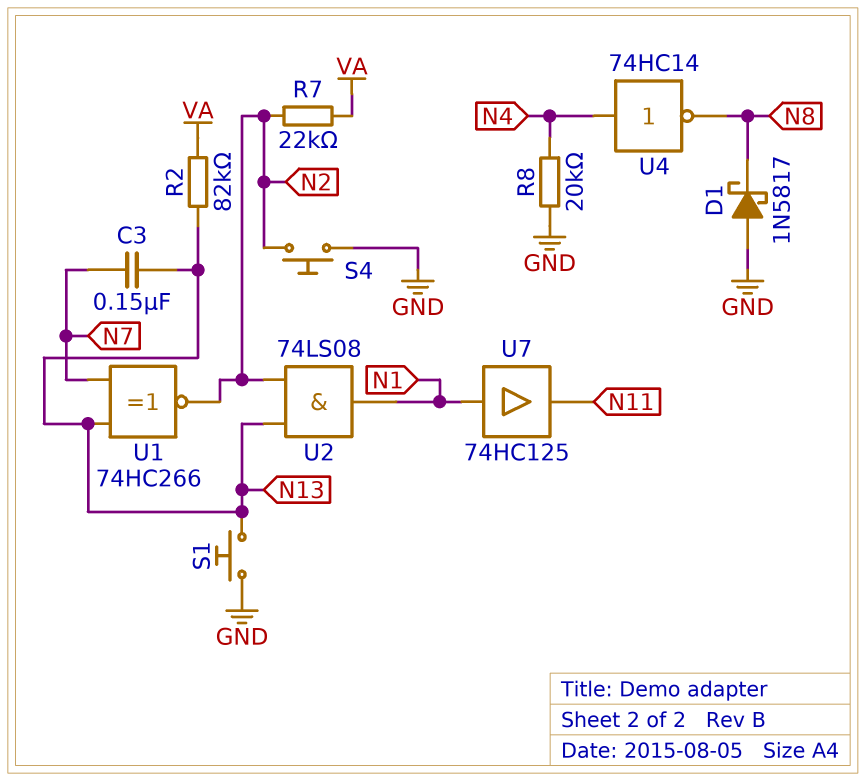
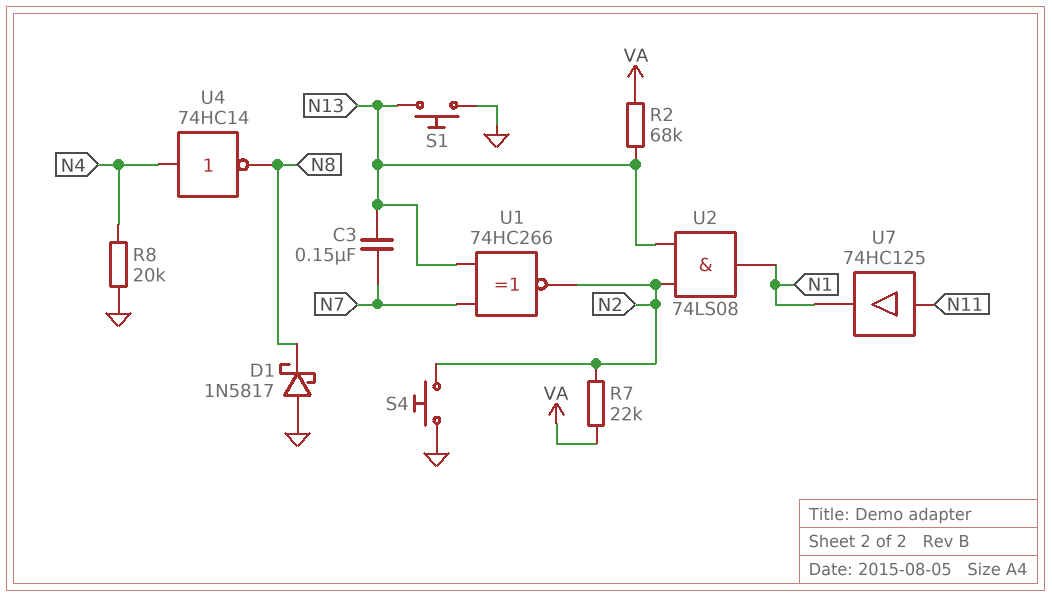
R2: 82k (N13, VA) -> 68k (N13, VA)
U7: buffer 74HC125 (in N1, out N11) -> buffer 74HC125 (in N11, out N1)

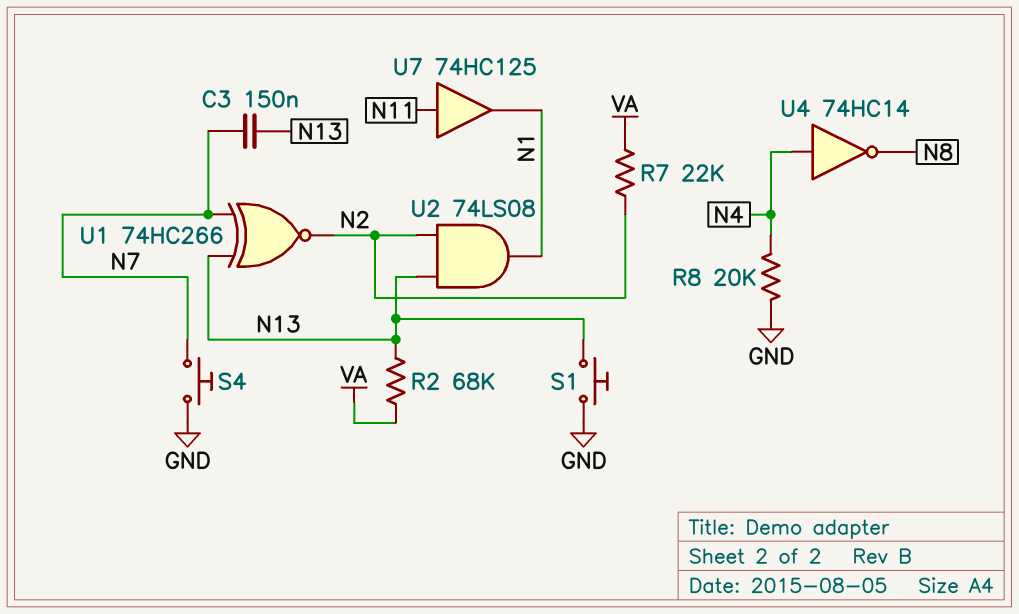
D1: schottky 1N5817 (A GND, K N8) -> none
S4: button (GND, N2) -> button (GND, N7)

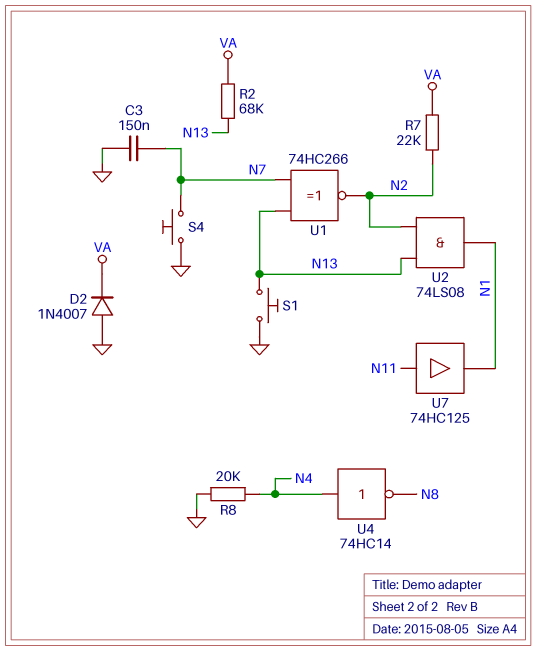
C3: 150nF (N7, N13) -> 150nF (GND, N7)
D2: none -> diode 1N4007 (A GND, K VA)

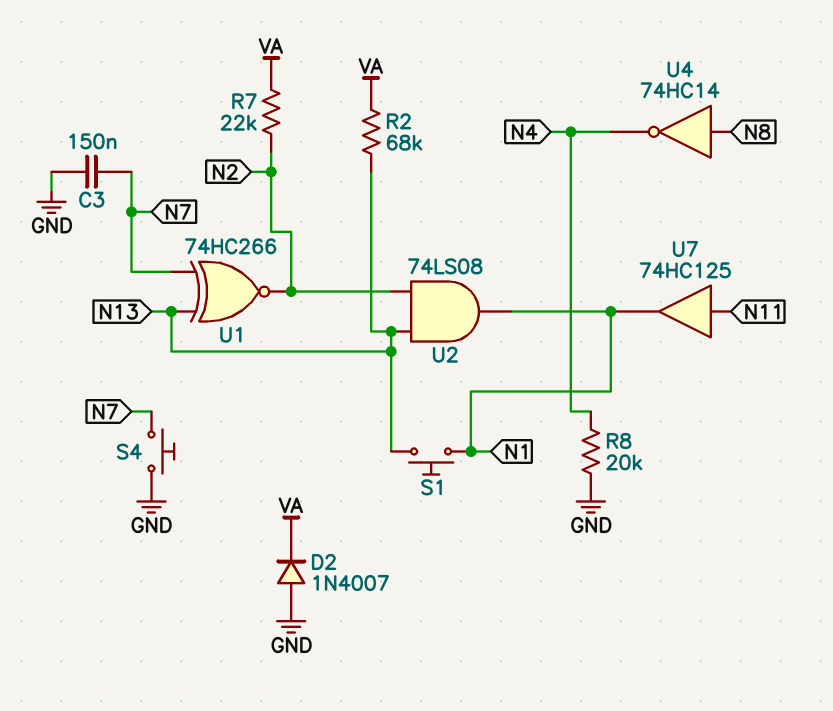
S1: button (GND, N13) -> button (N1, N13)
U4: NOT 74HC14 (in N4, out N8) -> NOT 74HC14 (in N8, out N4)

